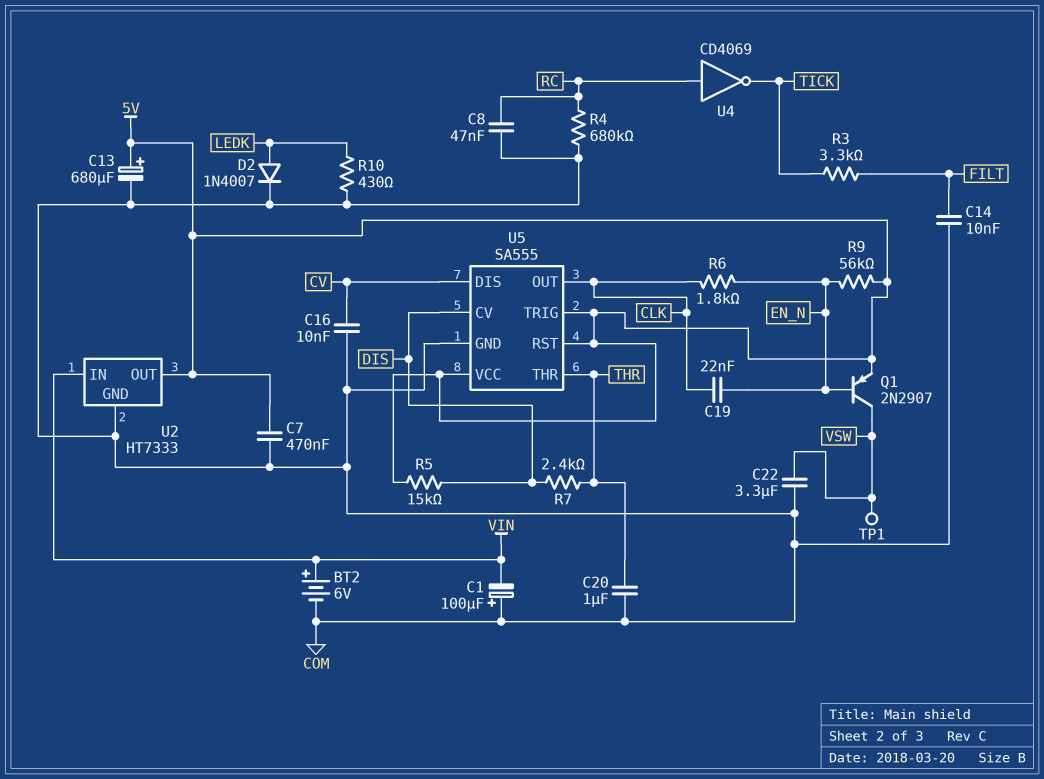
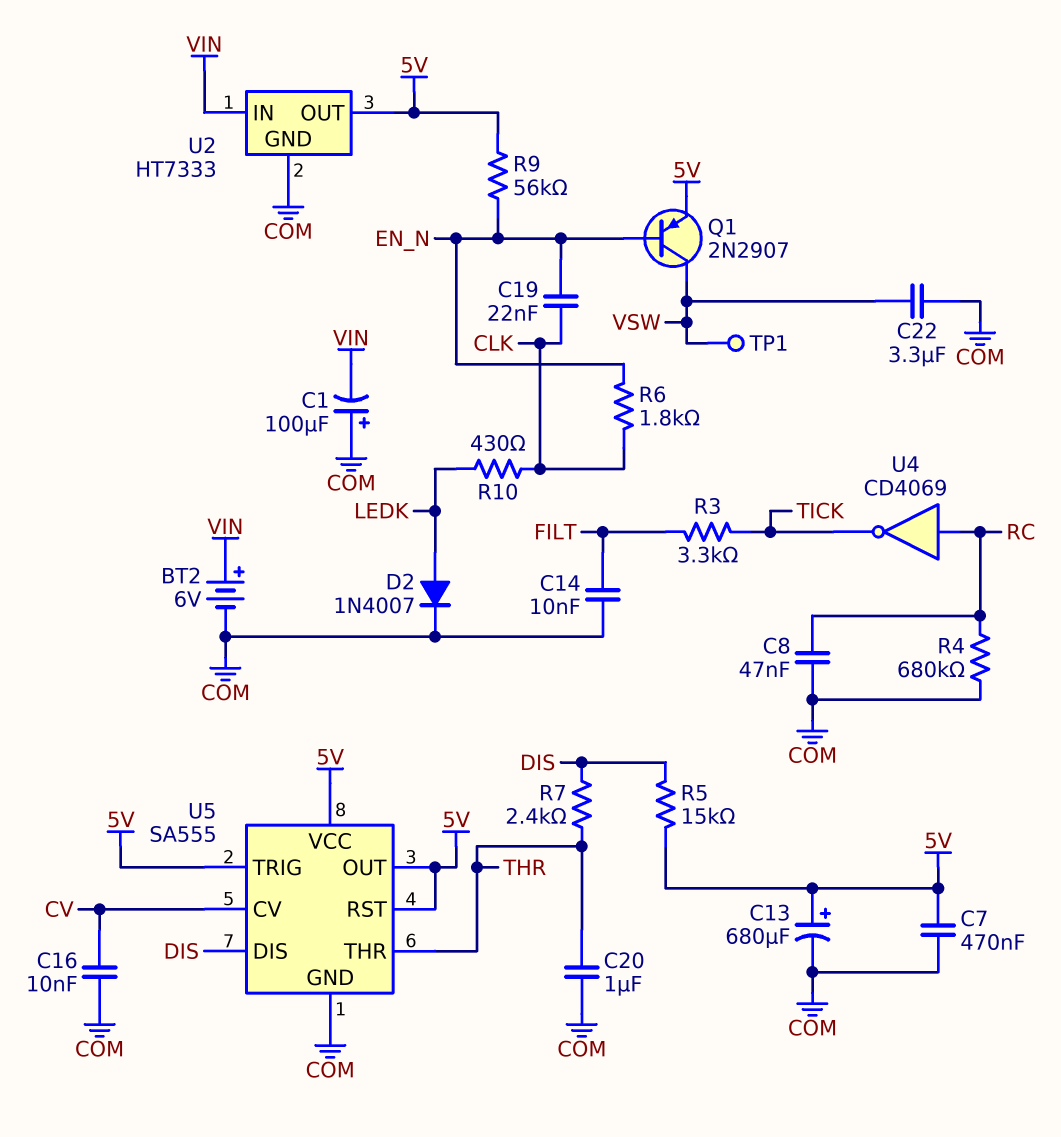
R10: 430 (COM, LEDK) -> 430 (CLK, LEDK)
U5 pin CV: DIS -> CV
U5 pin DIS: CV -> DIS
U5 pin OUT: CLK -> 5V

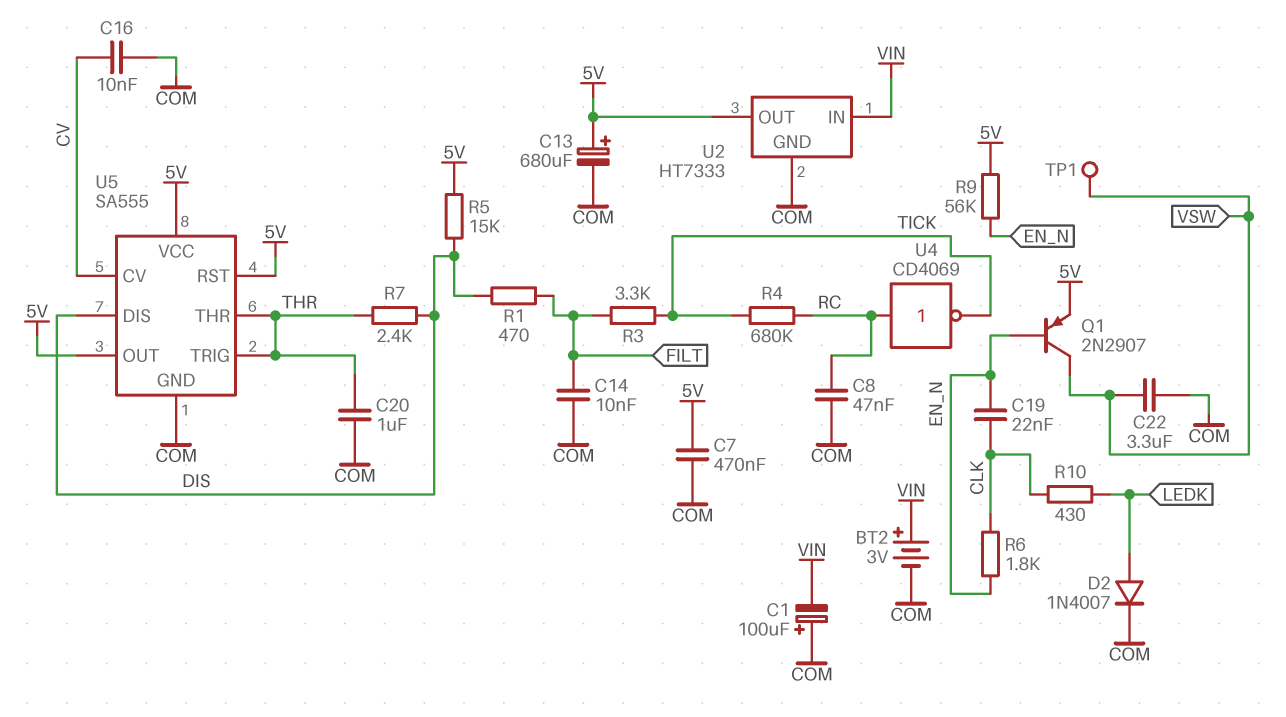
BT2: 6V (plus VIN, minus COM) -> 3V (plus VIN, minus COM)
R1: none -> 470 (DIS, FILT)
R4: 680k (COM, RC) -> 680k (RC, TICK)
U5 pin TRIG: 5V -> THR

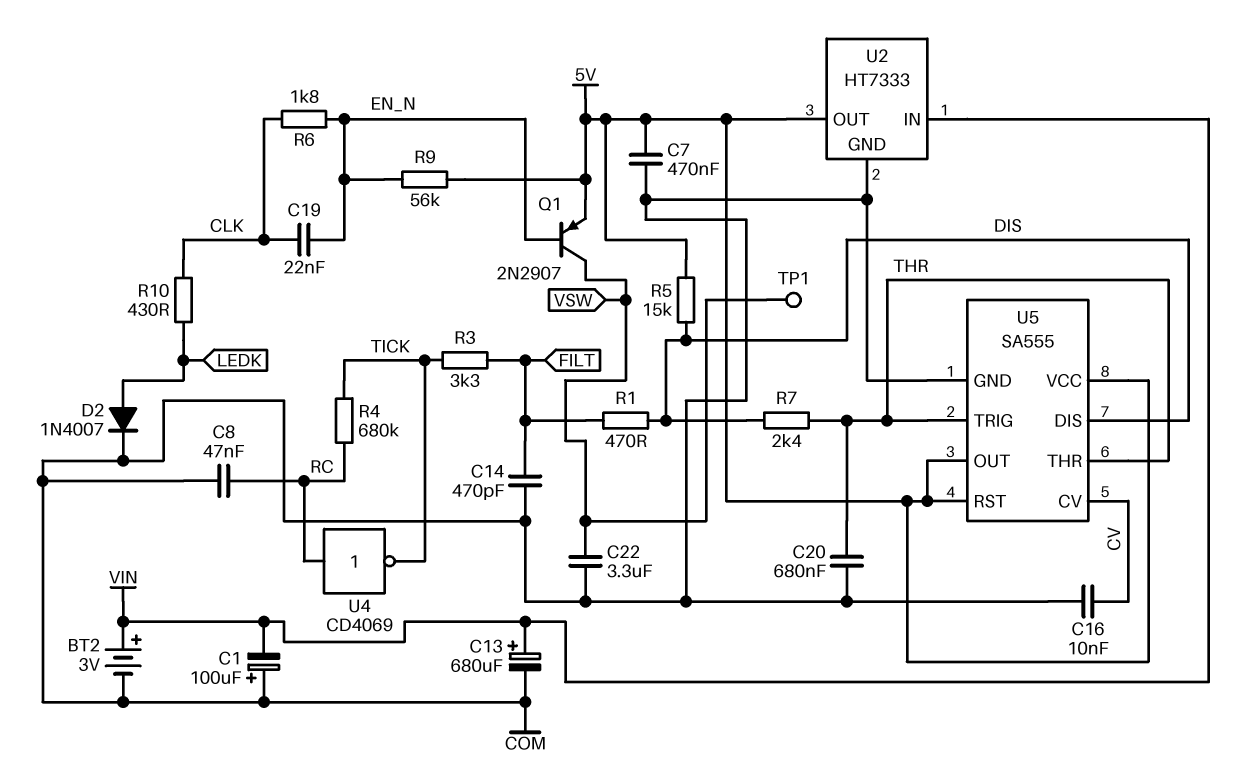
C13: 680uF (plus 5V, minus COM) -> 680uF (plus VIN, minus COM)
C14: 10nF (COM, FILT) -> 470pF (COM, FILT)
C20: 1uF (COM, THR) -> 680nF (COM, THR)

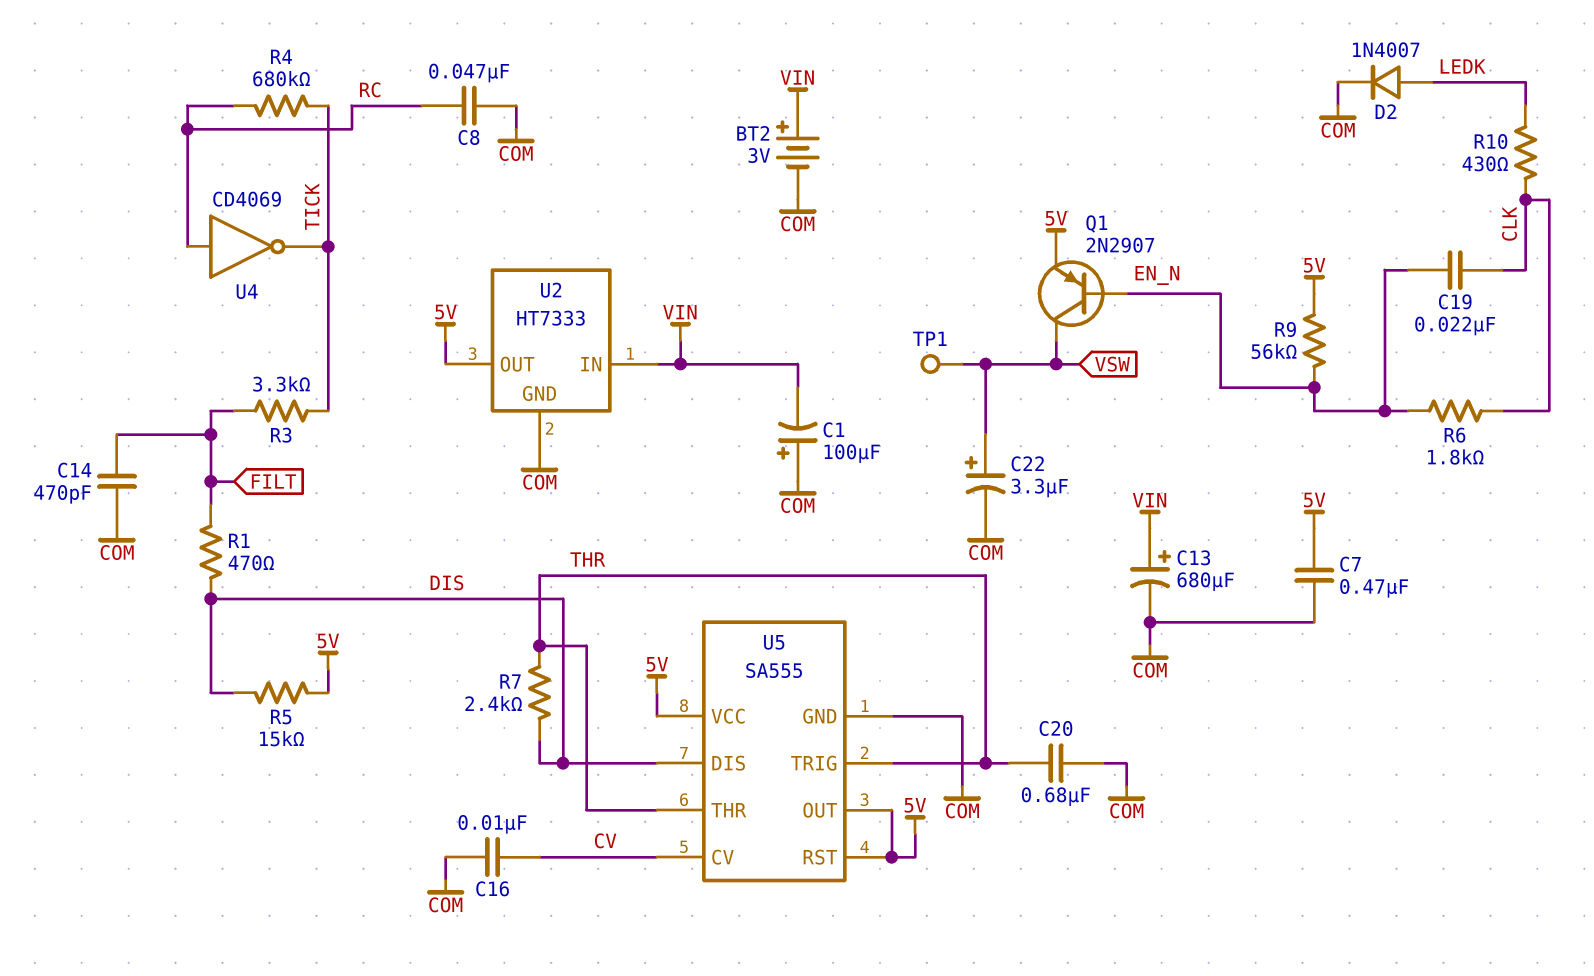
C22: 3.3uF (COM, VSW) -> 3.3uF (plus VSW, minus COM)

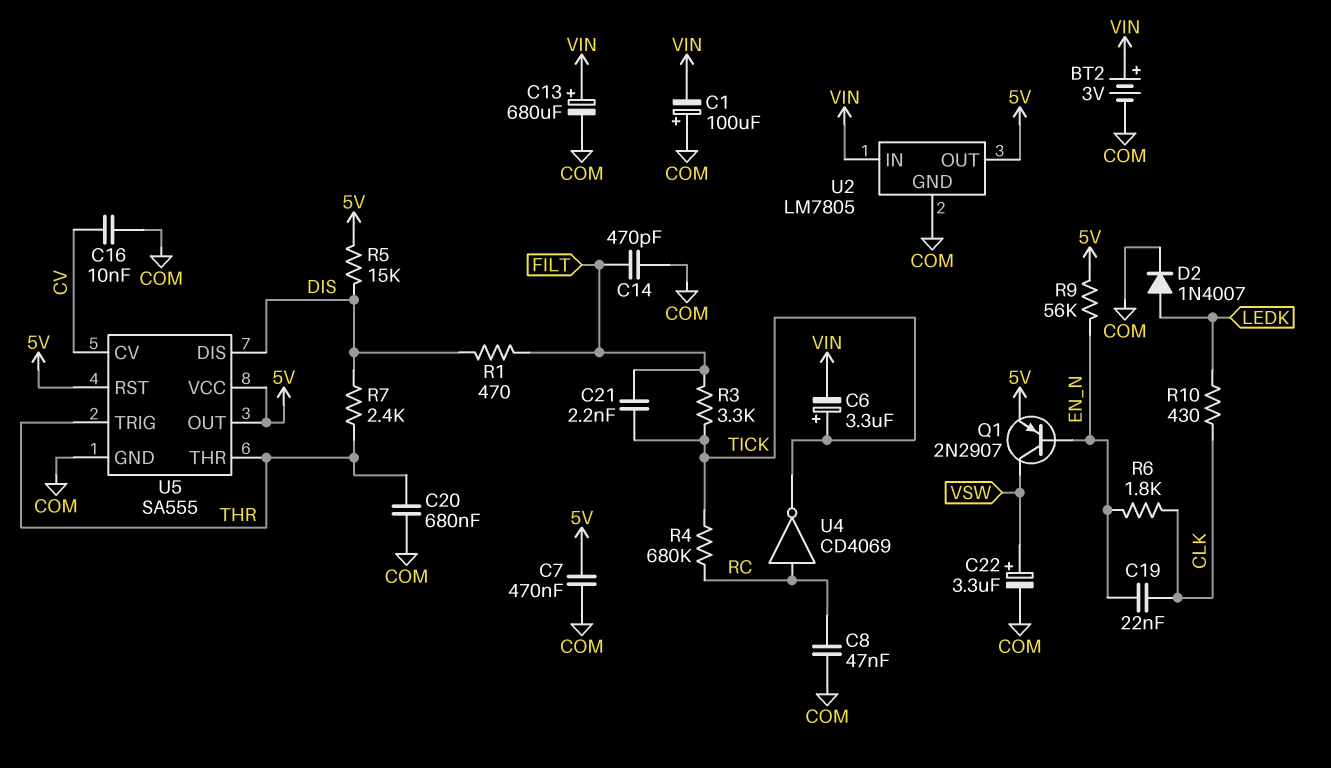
C6: none -> 3.3uF (plus TICK, minus VIN)
C21: none -> 2.2nF (FILT, TICK)
TP1: test point (VSW) -> none
U2: HT7333 -> LM7805

